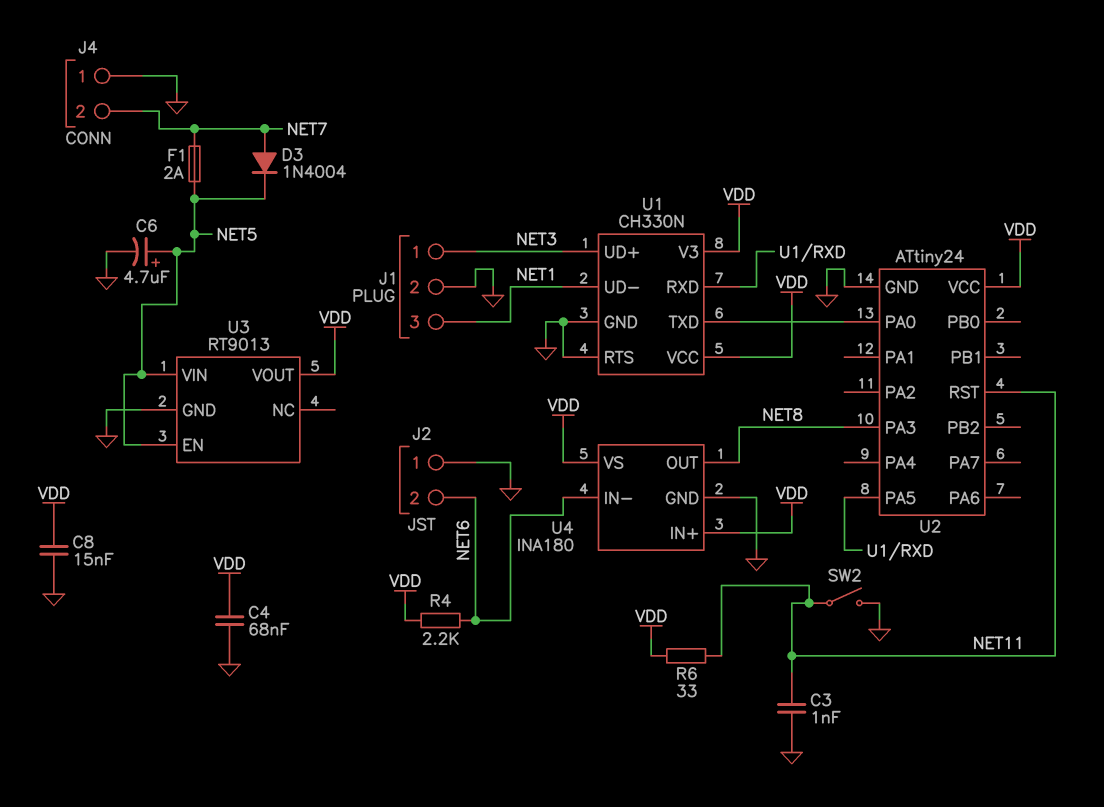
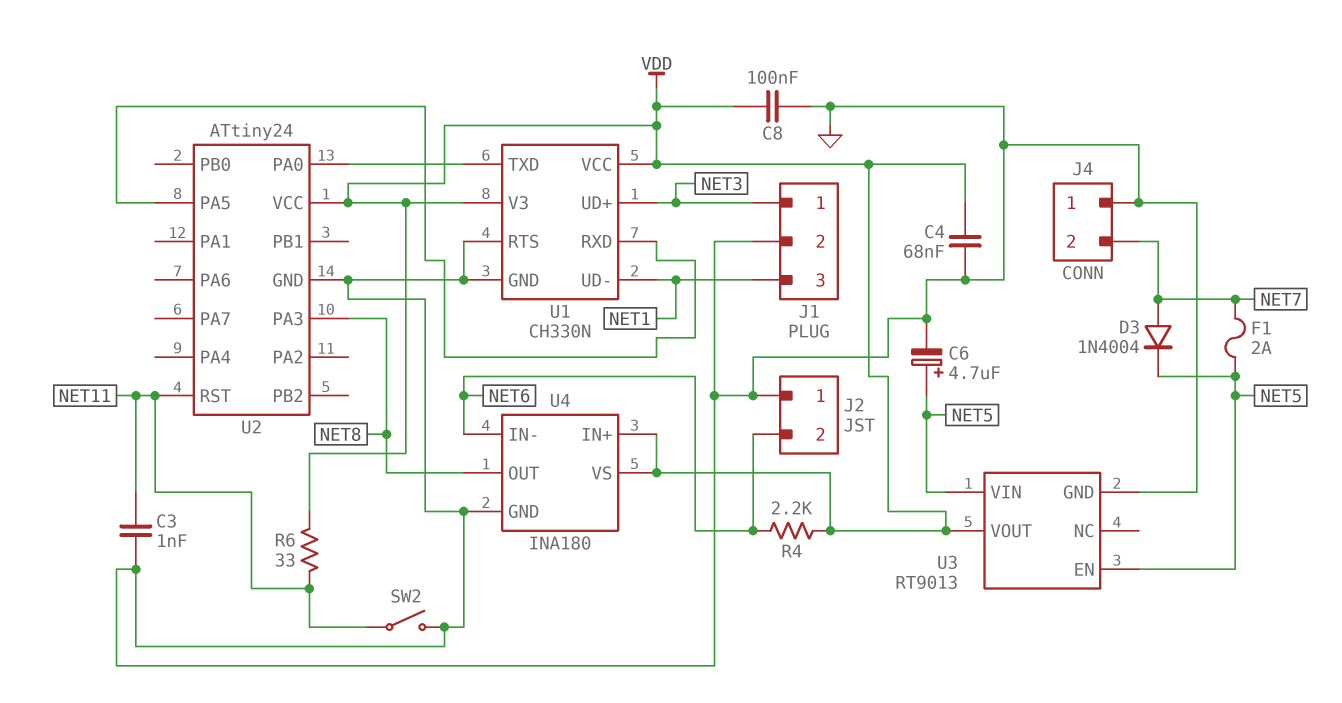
C8: 15nF (GND, VDD) -> 100nF (GND, VDD)

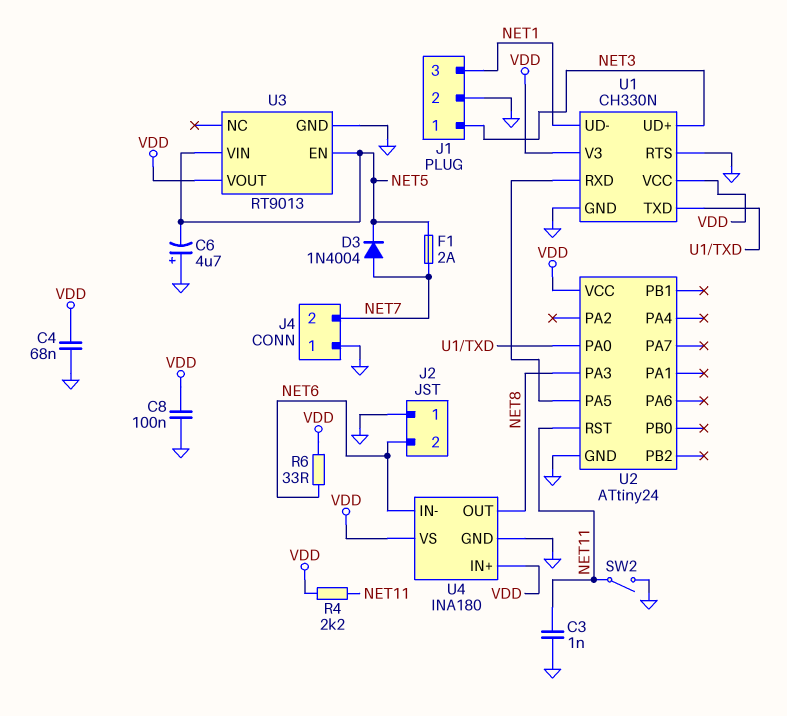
C6: 4.7uF (plus NET5, minus GND) -> 4.7uF (plus GND, minus NET5)
R4: 2.2k (NET6, VDD) -> 2.2k (NET11, VDD)
R6: 33 (NET11, VDD) -> 33 (NET6, VDD)

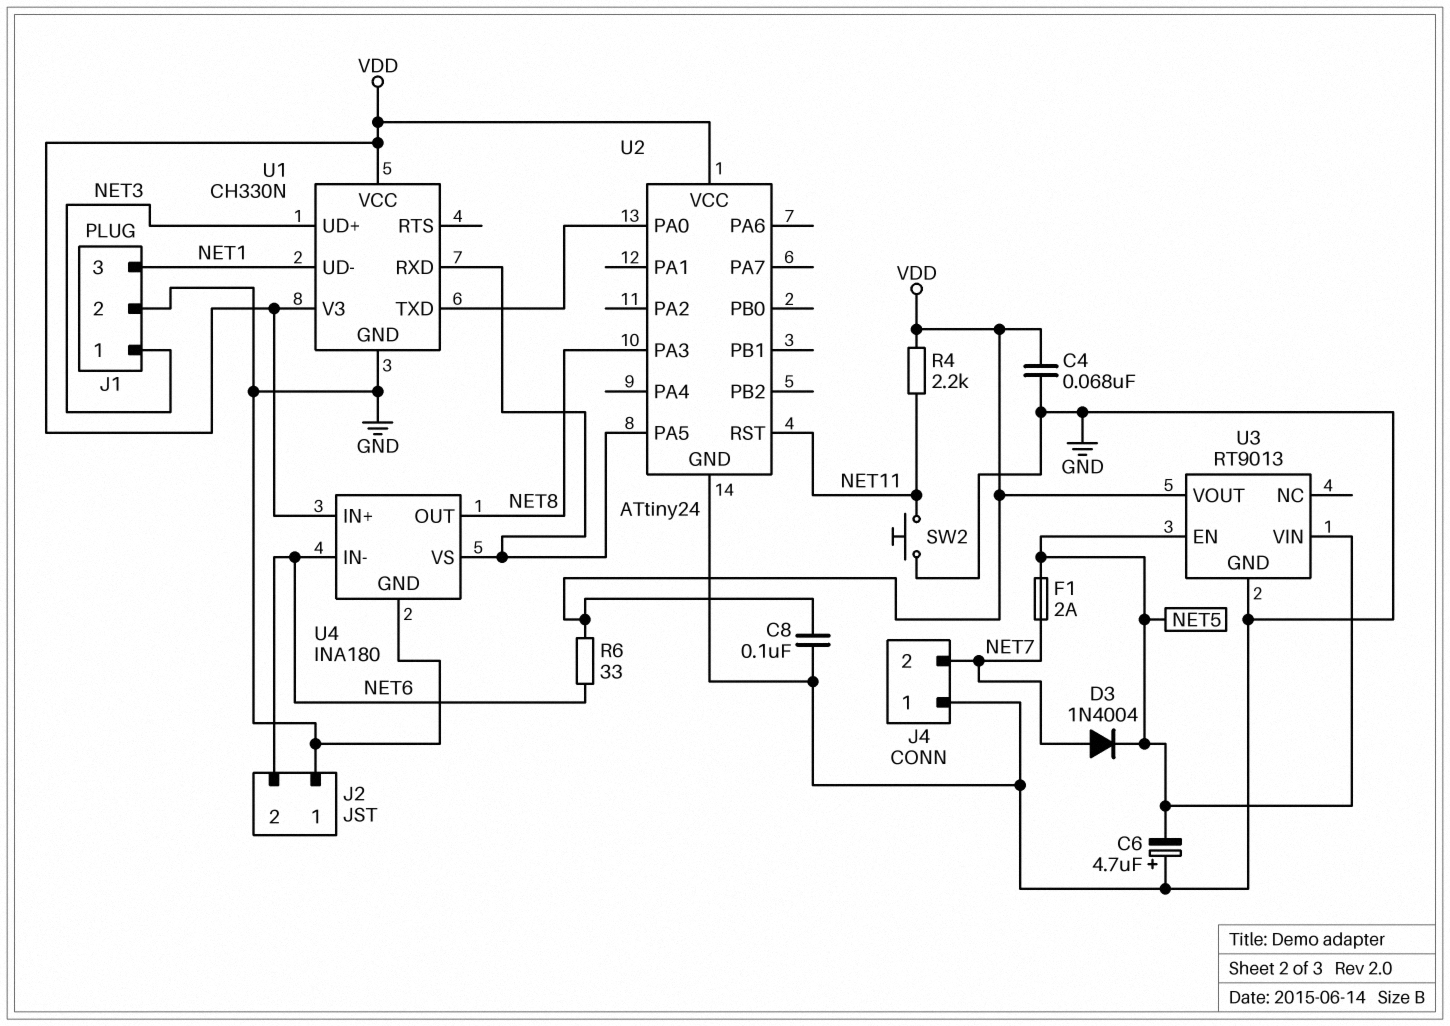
C3: 1nF (GND, NET11) -> none
SW2: switch (GND, NET11) -> button (GND, NET11)
U1 pin RTS: GND -> none
U4 pin VS: VDD -> U1/RXD

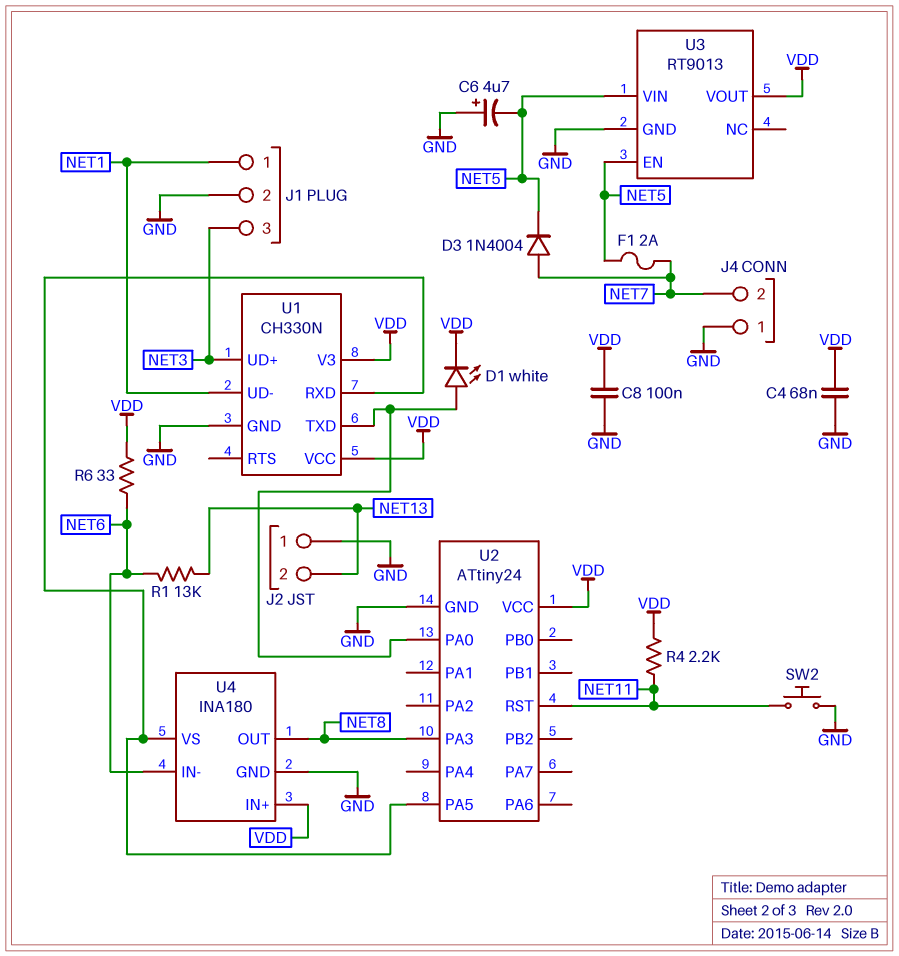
D1: none -> LED white (A U1/TXD, K VDD)
J1 pin 1: NET3 -> NET1
J1 pin 3: NET1 -> NET3
J2 pin 2: NET6 -> NET13
R1: none -> 13k (NET6, NET13)

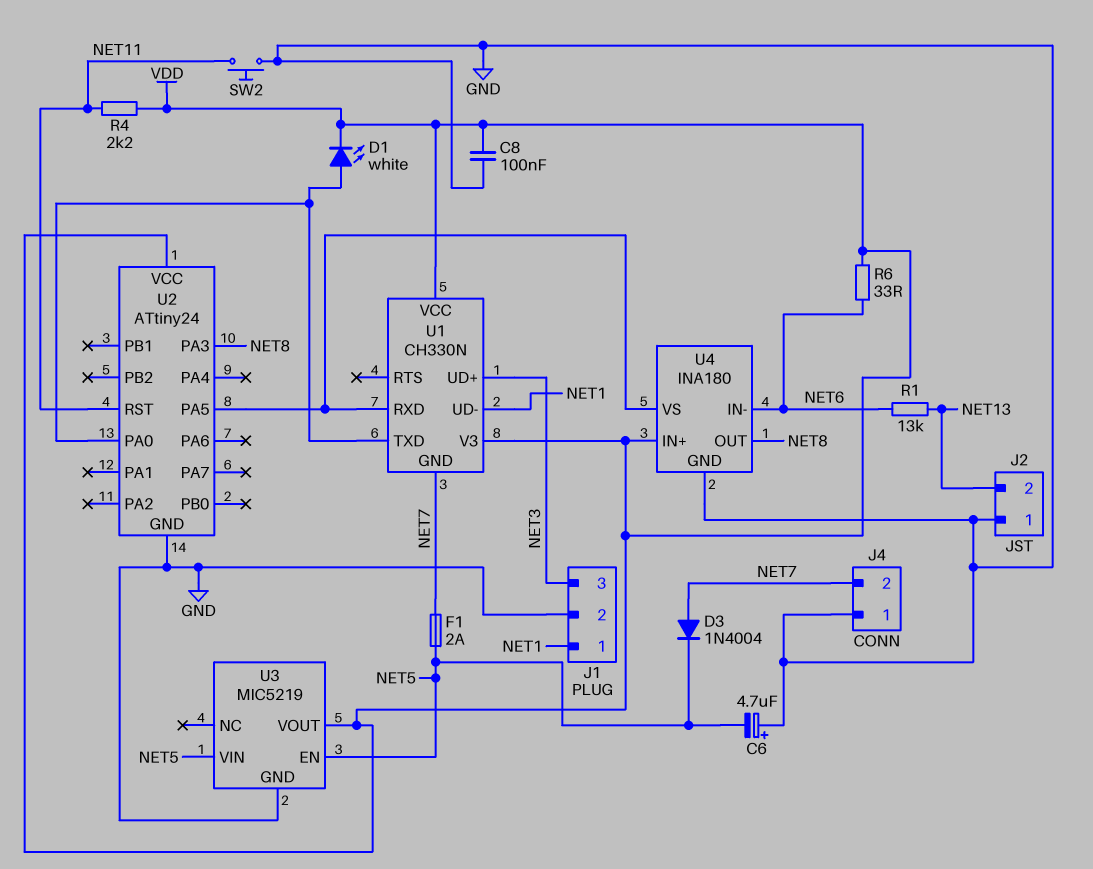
C4: 68nF (GND, VDD) -> none
U1 pin GND: GND -> NET7
U3: RT9013 -> MIC5219

